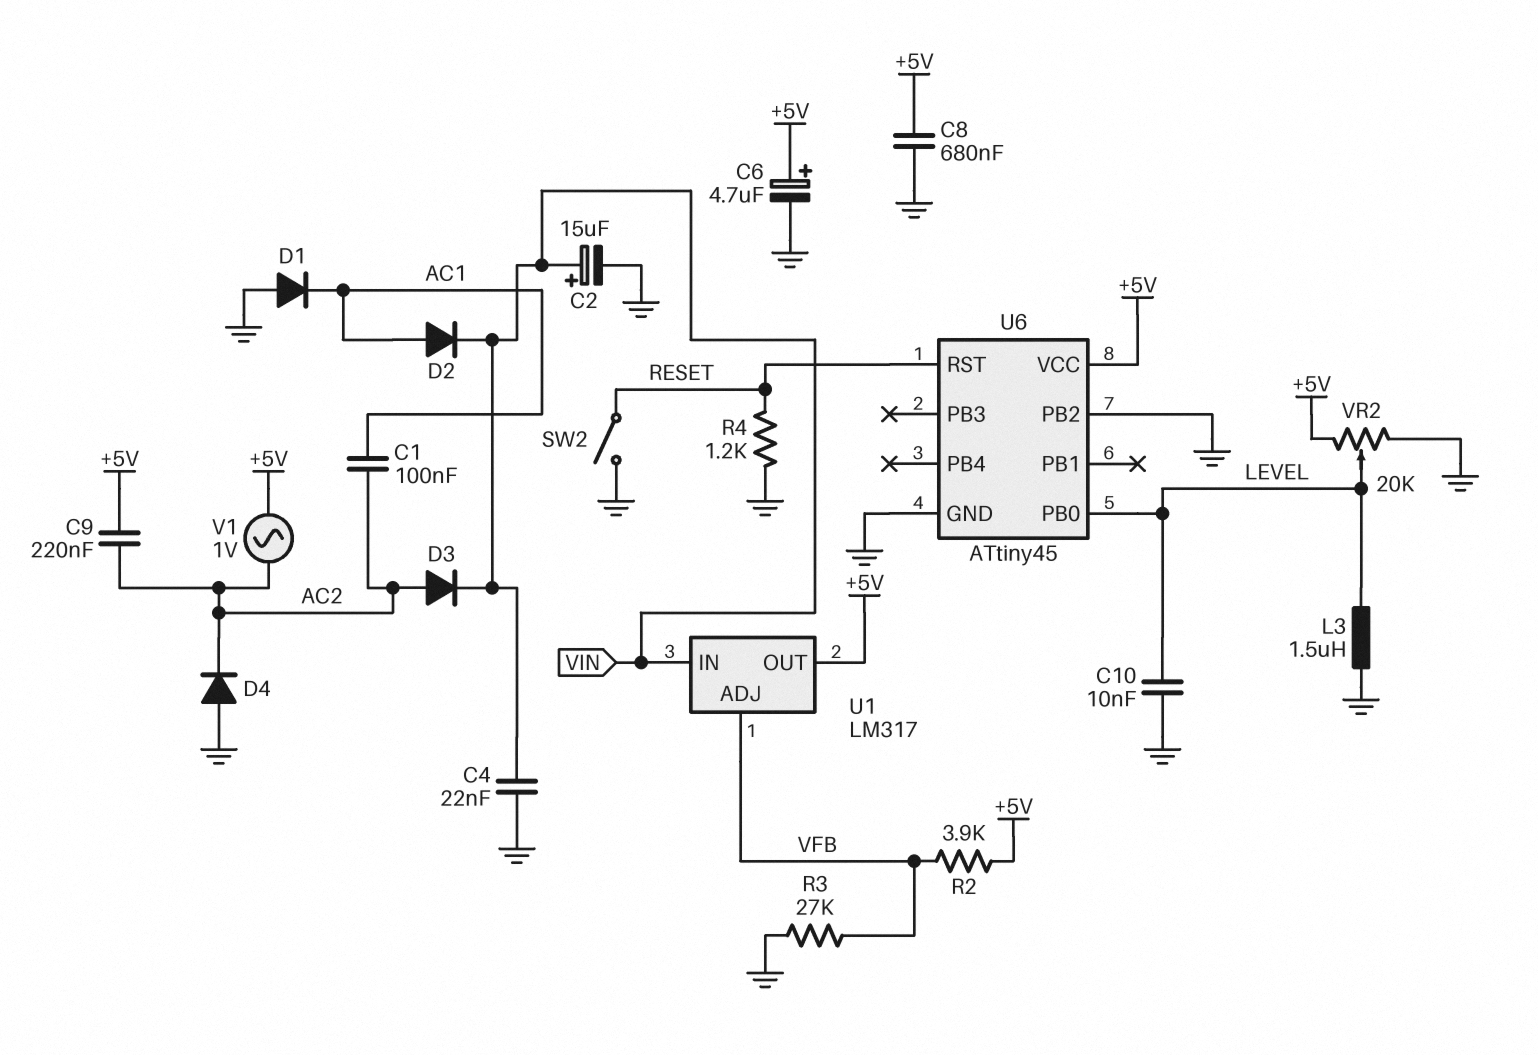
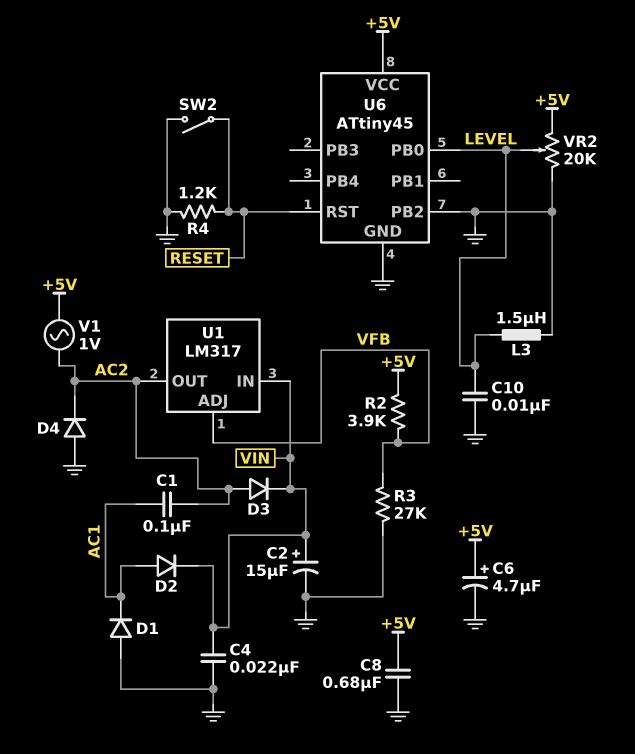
C9: 220nF (+5V, AC2) -> none
U1 pin OUT: +5V -> AC2

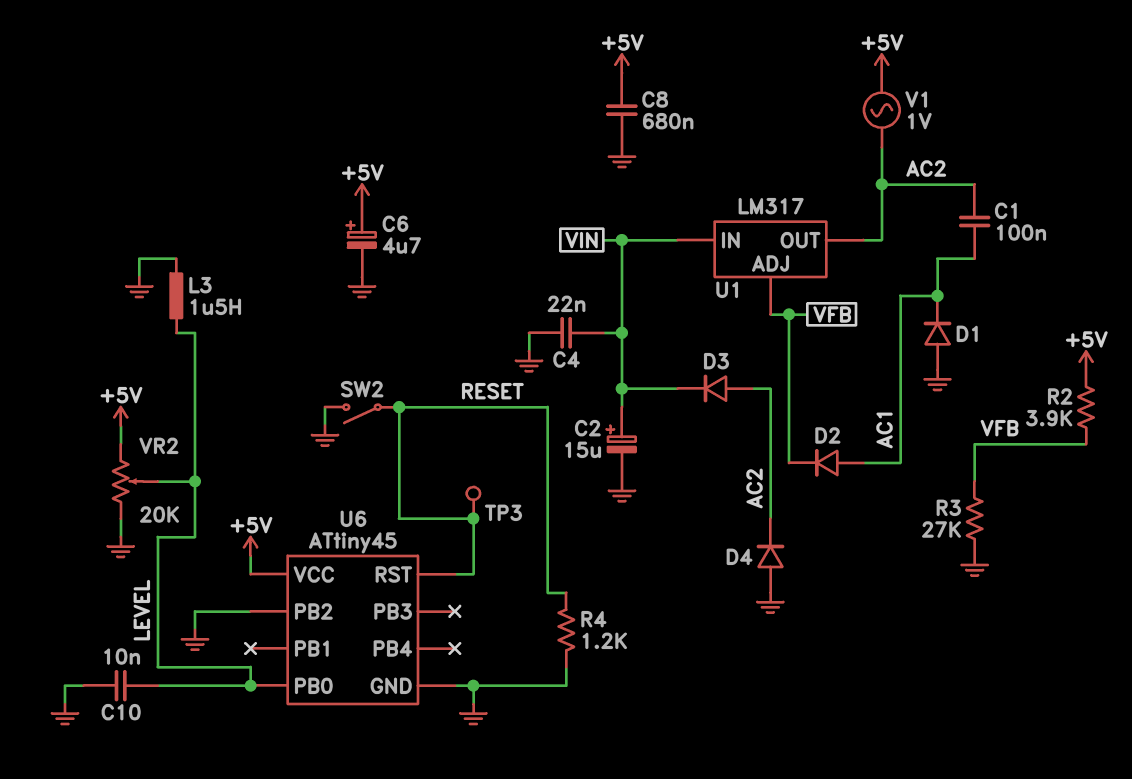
D2: diode (A AC1, K VIN) -> diode (A AC1, K VFB)
TP3: none -> test point (RESET)

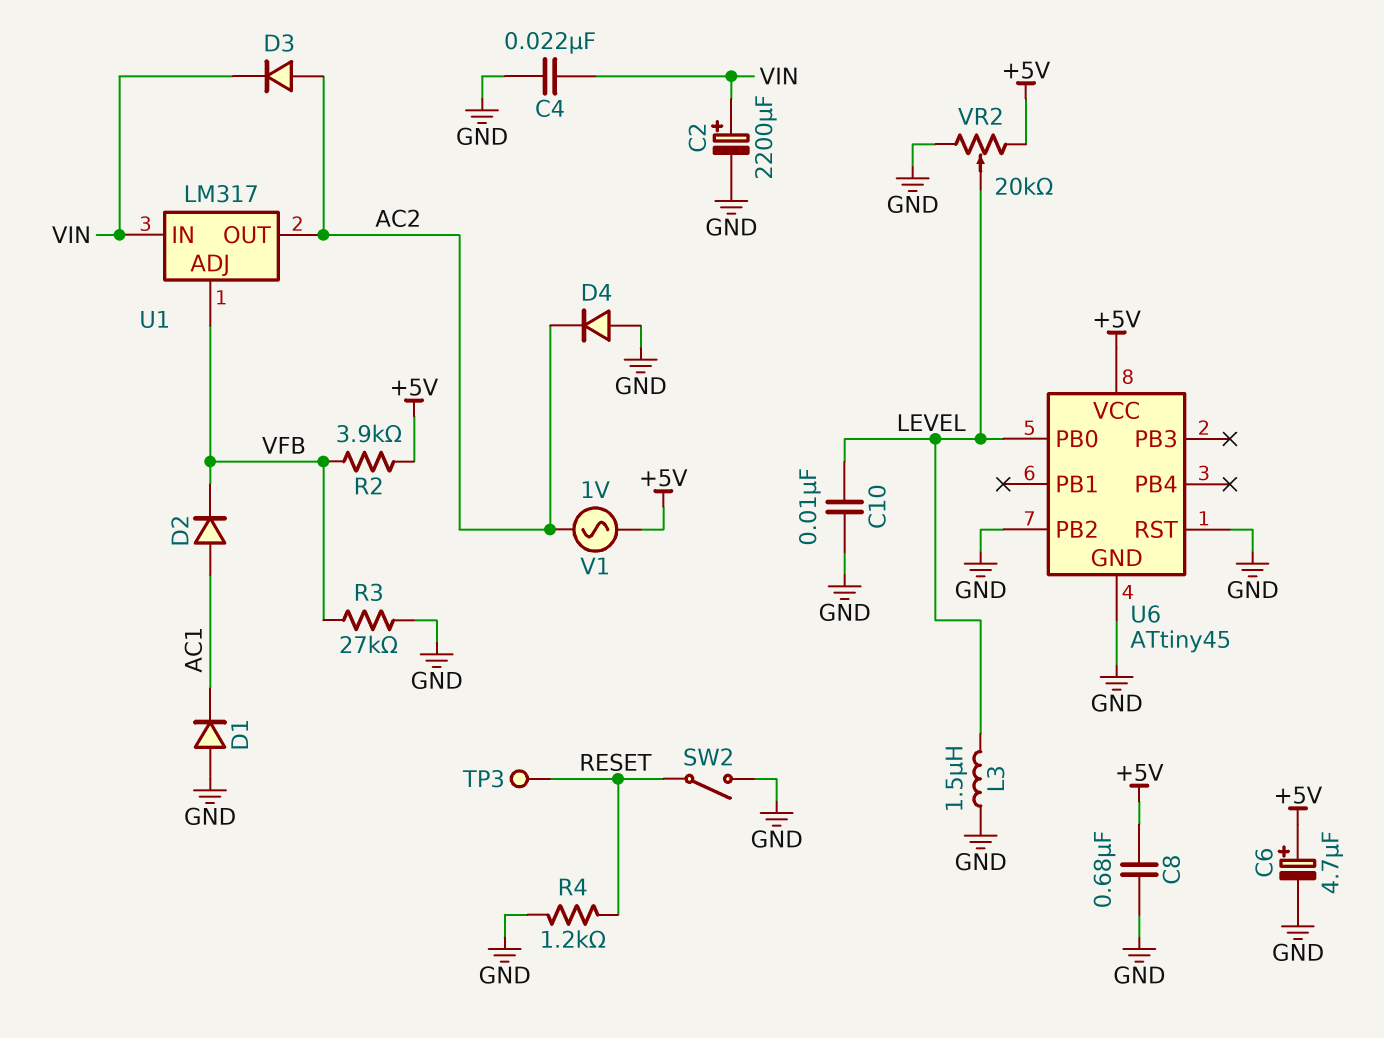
C1: 100nF (AC1, AC2) -> none
C2: 15uF (plus VIN, minus GND) -> 2200uF (plus VIN, minus GND)
U6 pin RST: RESET -> GND

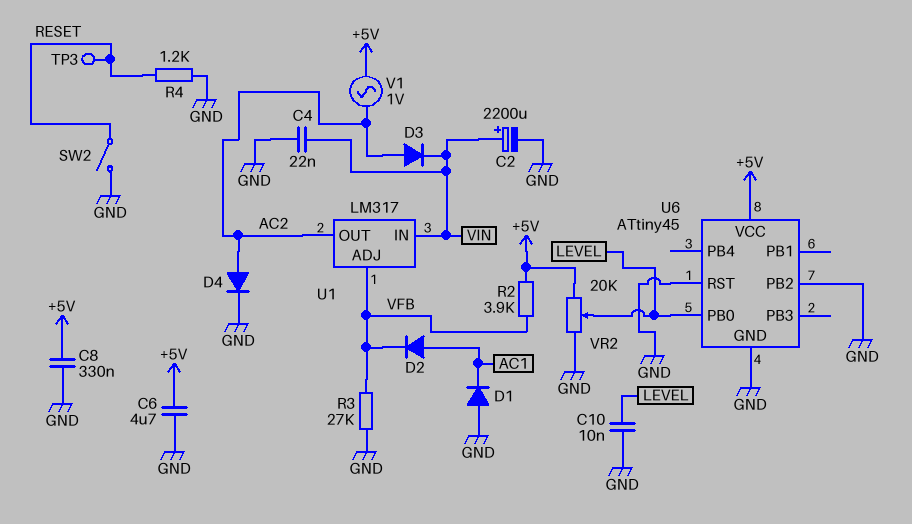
C6: 4.7uF (plus +5V, minus GND) -> 4.7uF (+5V, GND)
C8: 680nF (+5V, GND) -> 330nF (+5V, GND)
D4: diode (A GND, K AC2) -> diode (A AC2, K GND)
L3: 1.5uH (GND, LEVEL) -> none

